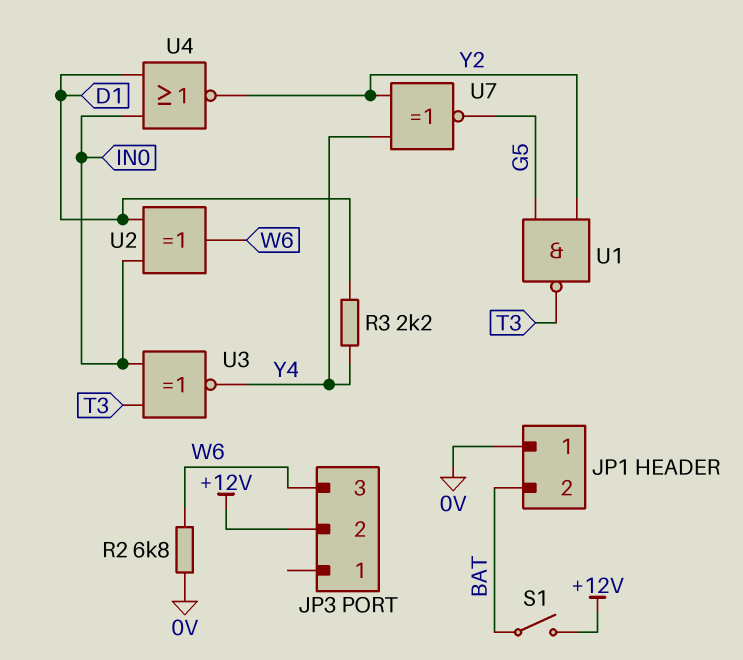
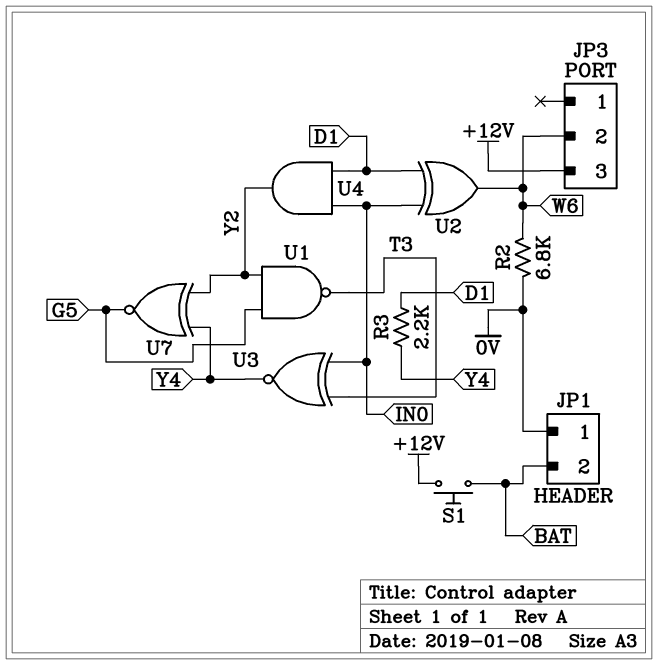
JP3 pin 2: +12V -> W6
JP3 pin 3: W6 -> +12V
S1: switch (+12V, BAT) -> button (+12V, BAT)
U4: NOR (in D1, in IN0, out Y2) -> AND (in D1, in IN0, out Y2)

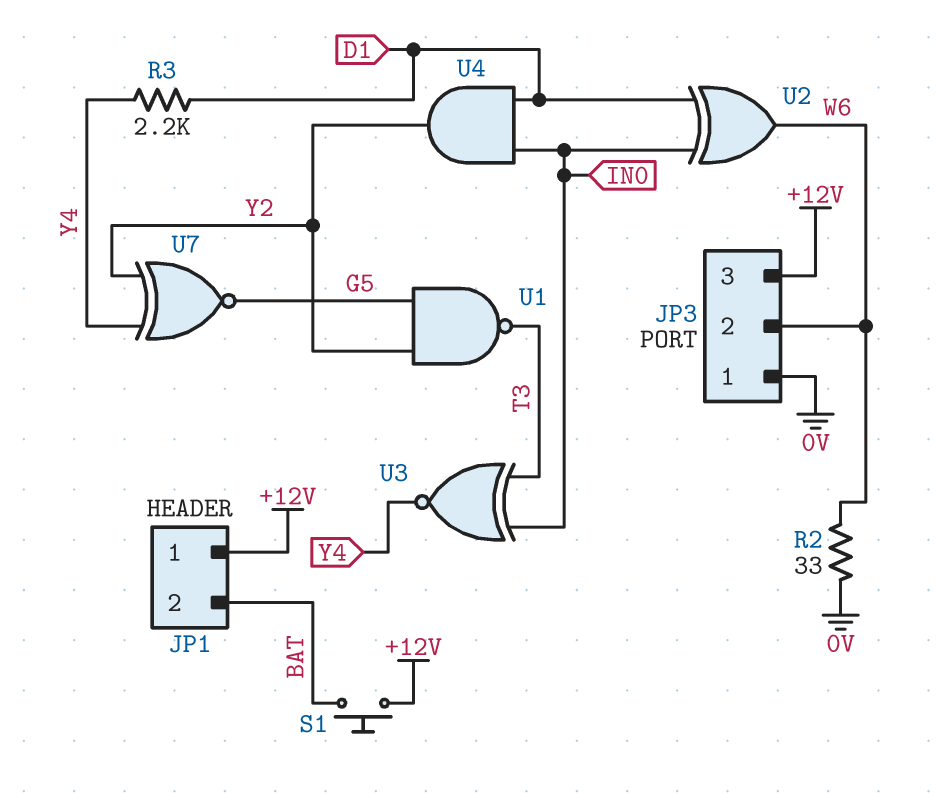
JP1 pin 1: 0V -> +12V
JP3 pin 1: none -> 0V
R2: 6.8k (0V, W6) -> 33 (0V, W6)

